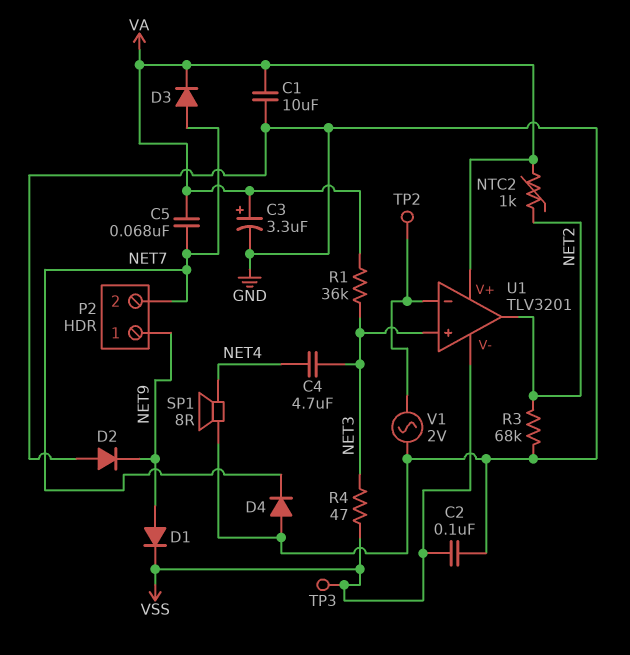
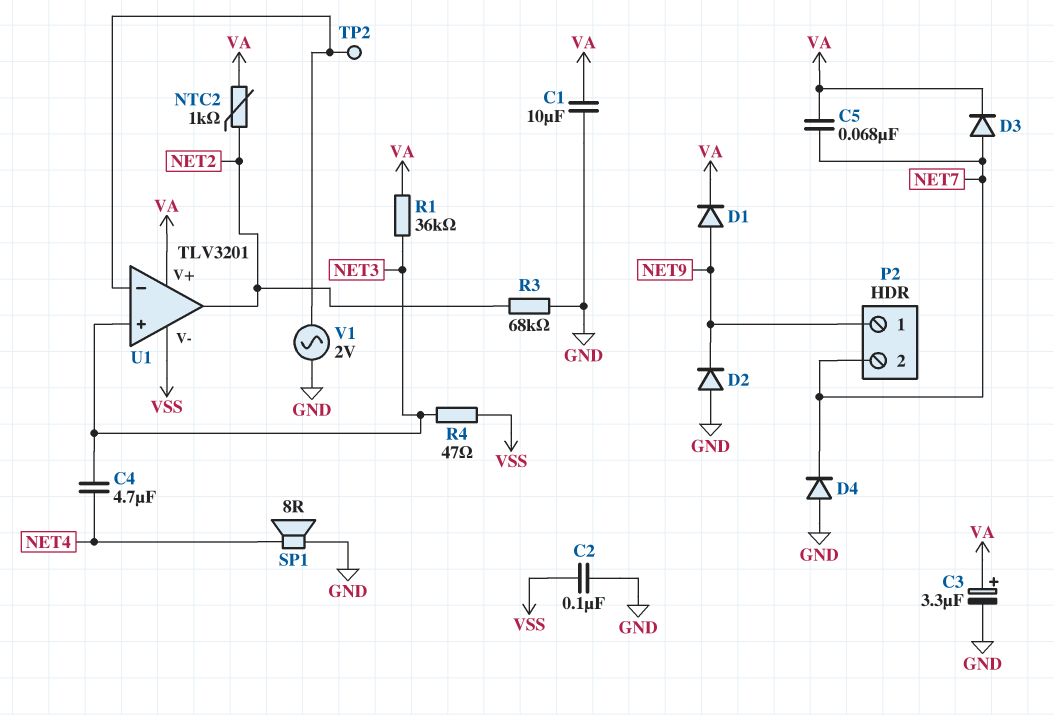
D1: diode (A NET9, K VSS) -> diode (A NET9, K VA)
TP3: test point (VSS) -> none

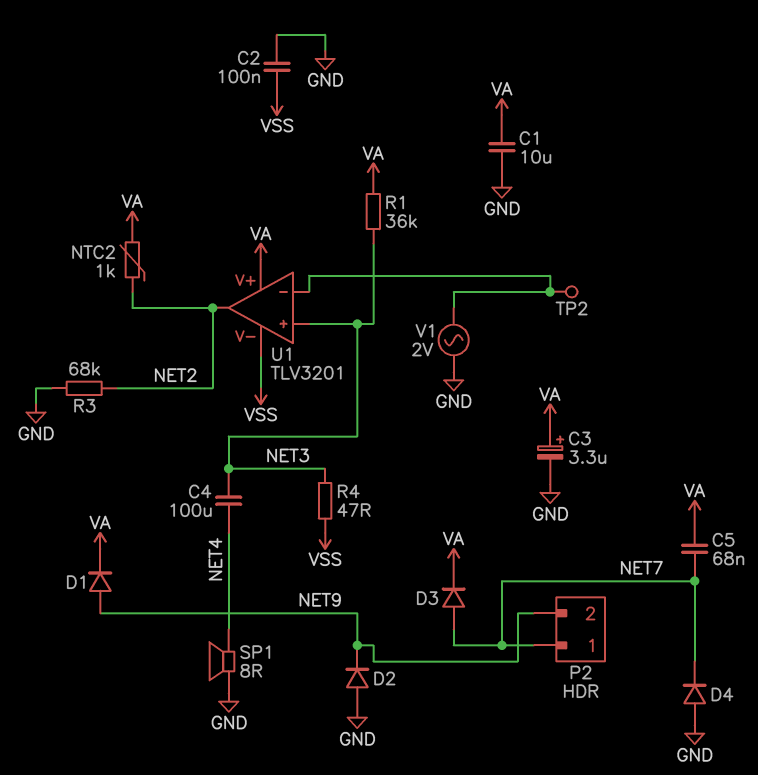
C4: 4.7uF (NET3, NET4) -> 100uF (NET3, NET4)
P2 pin 1: NET9 -> NET7
P2 pin 2: NET7 -> NET9

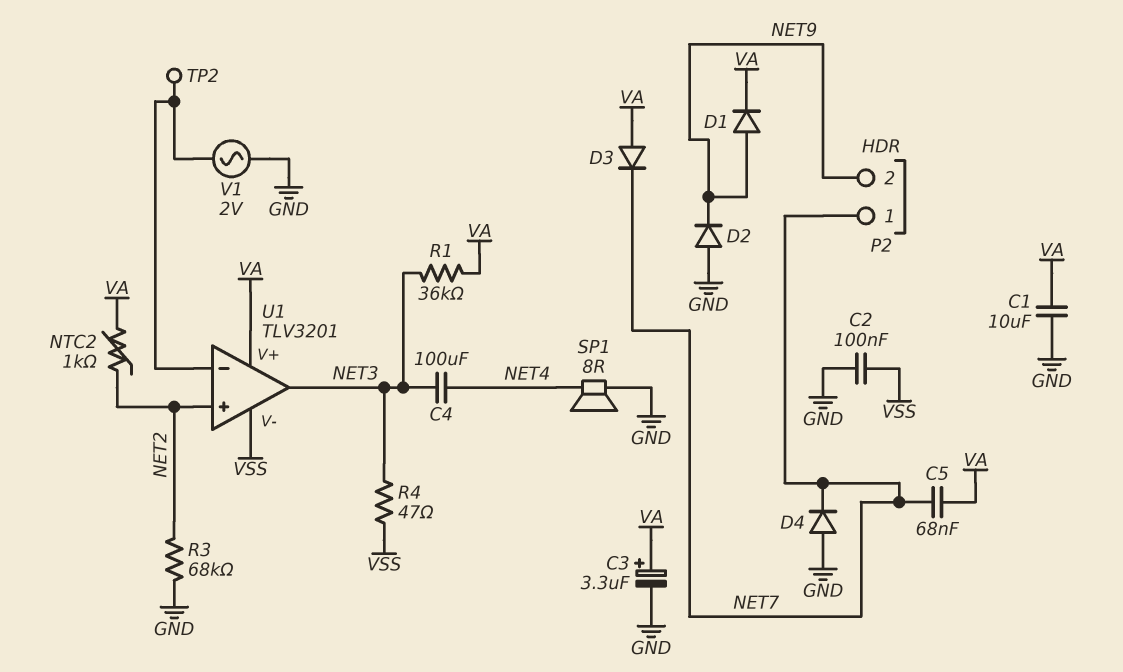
D3: diode (A NET7, K VA) -> diode (A VA, K NET7)
U1 pin in+: NET3 -> NET2
U1 pin out: NET2 -> NET3

